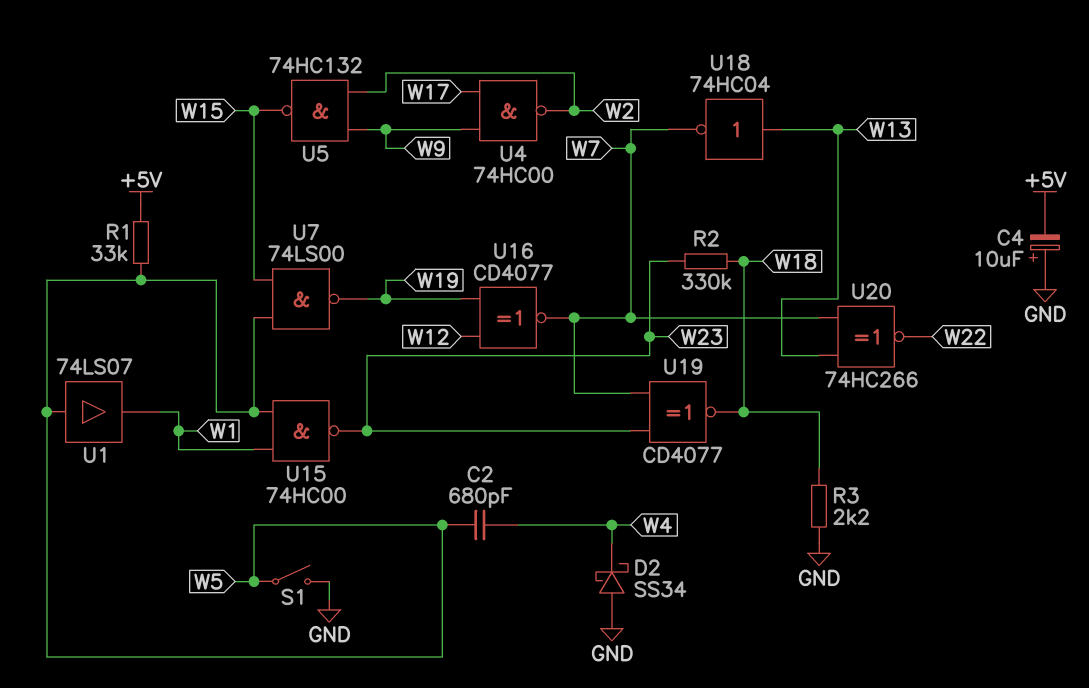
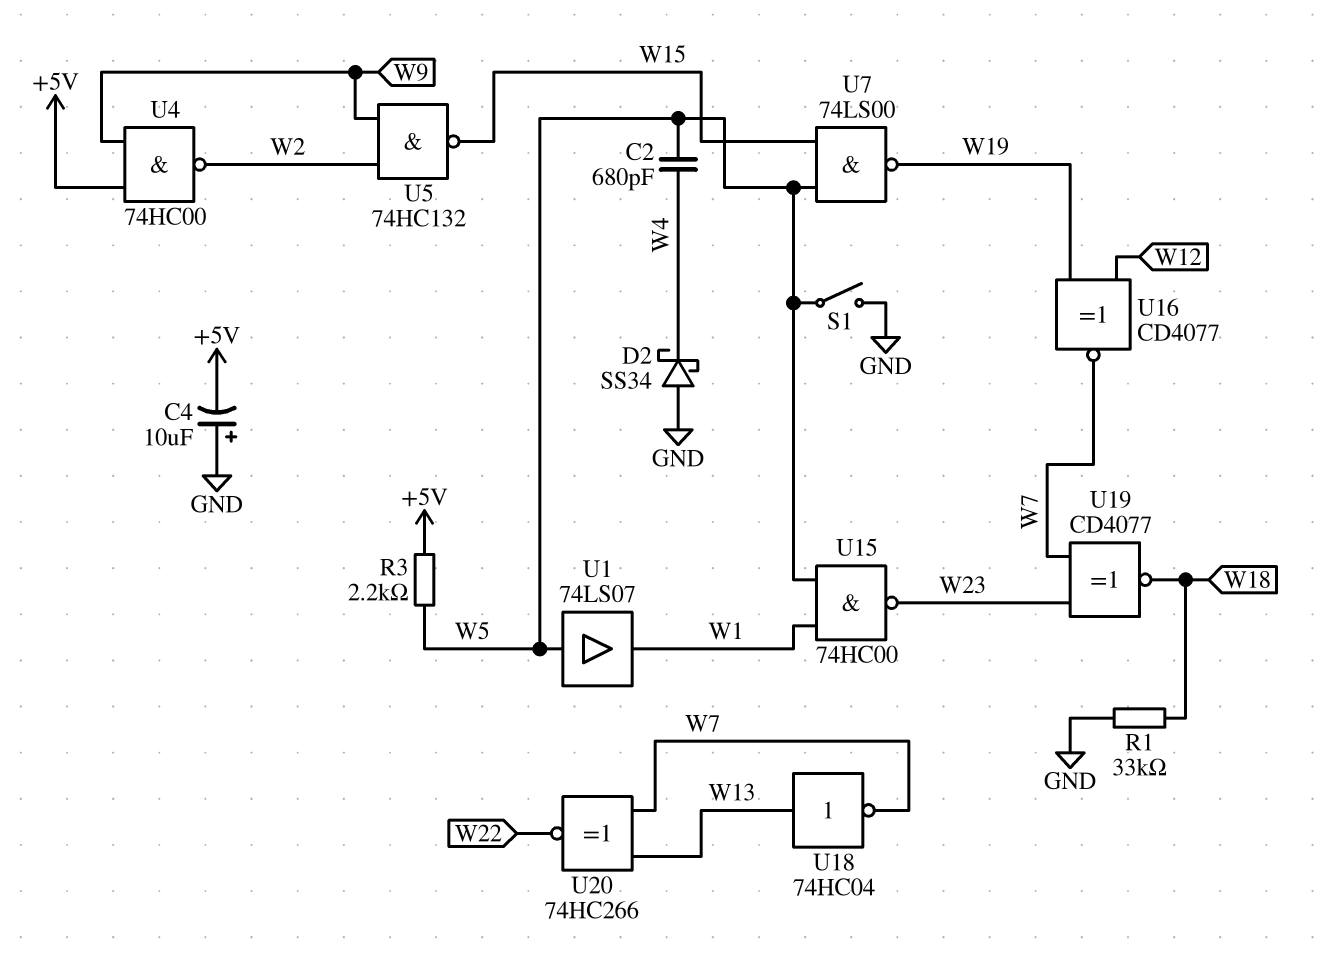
R1: 33k (+5V, W5) -> 33k (GND, W18)
R2: 330k (W18, W23) -> none
R3: 2.2k (GND, W18) -> 2.2k (+5V, W5)
U4: NAND 74HC00 (in W9, in W17, out W2) -> NAND 74HC00 (in +5V, in W9, out W2)

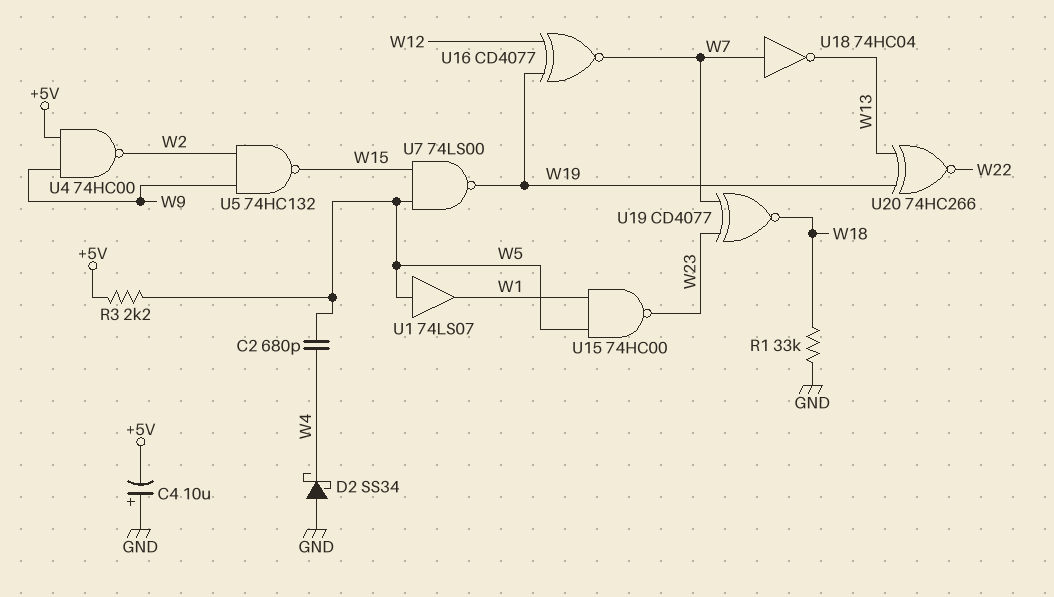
S1: switch (GND, W5) -> none
U18: NOT 74HC04 (in W13, out W7) -> NOT 74HC04 (in W7, out W13)
U20: XNOR 74HC266 (in W7, in W13, out W22) -> XNOR 74HC266 (in W13, in W19, out W22)

